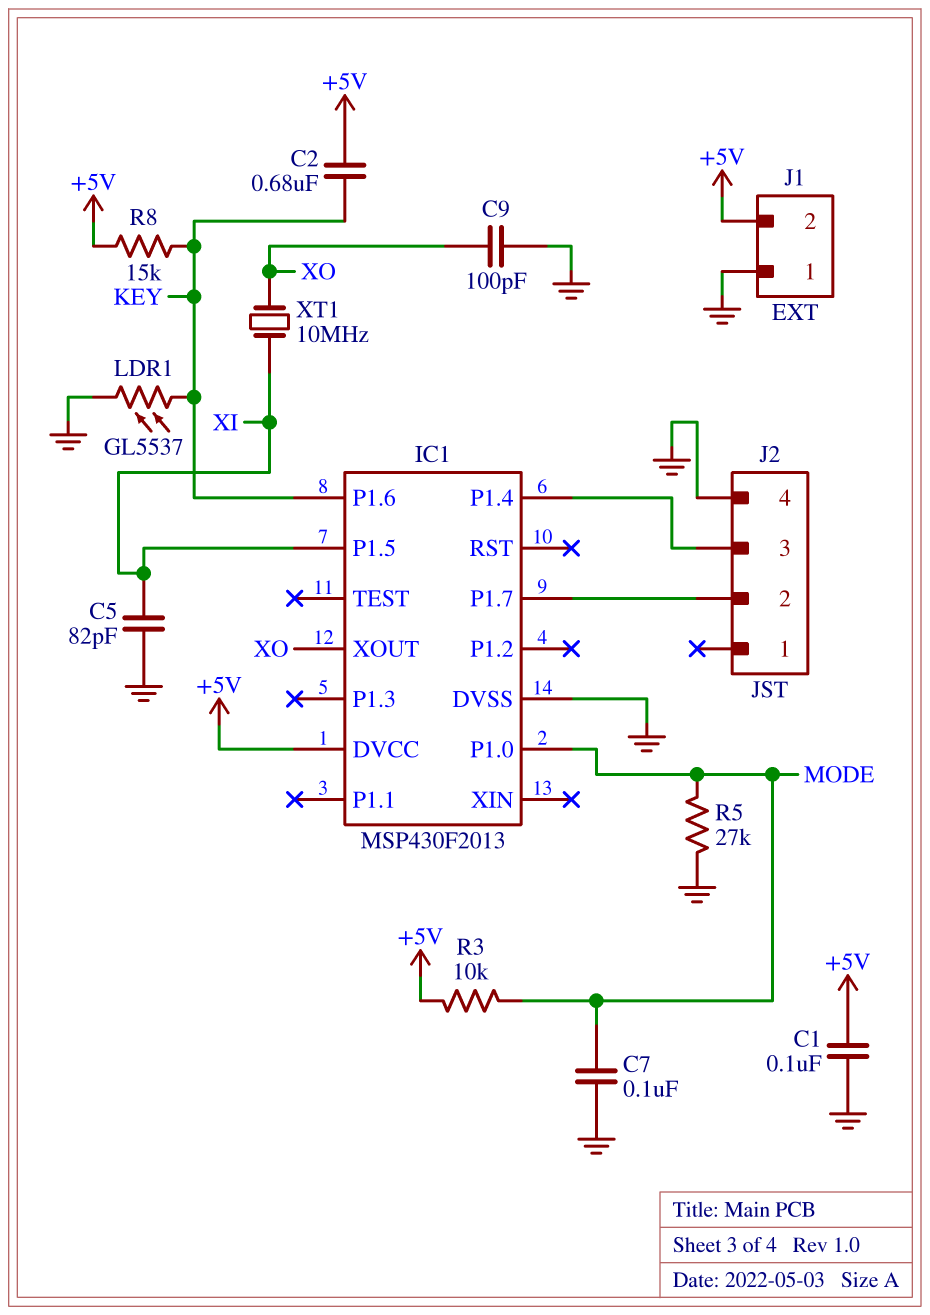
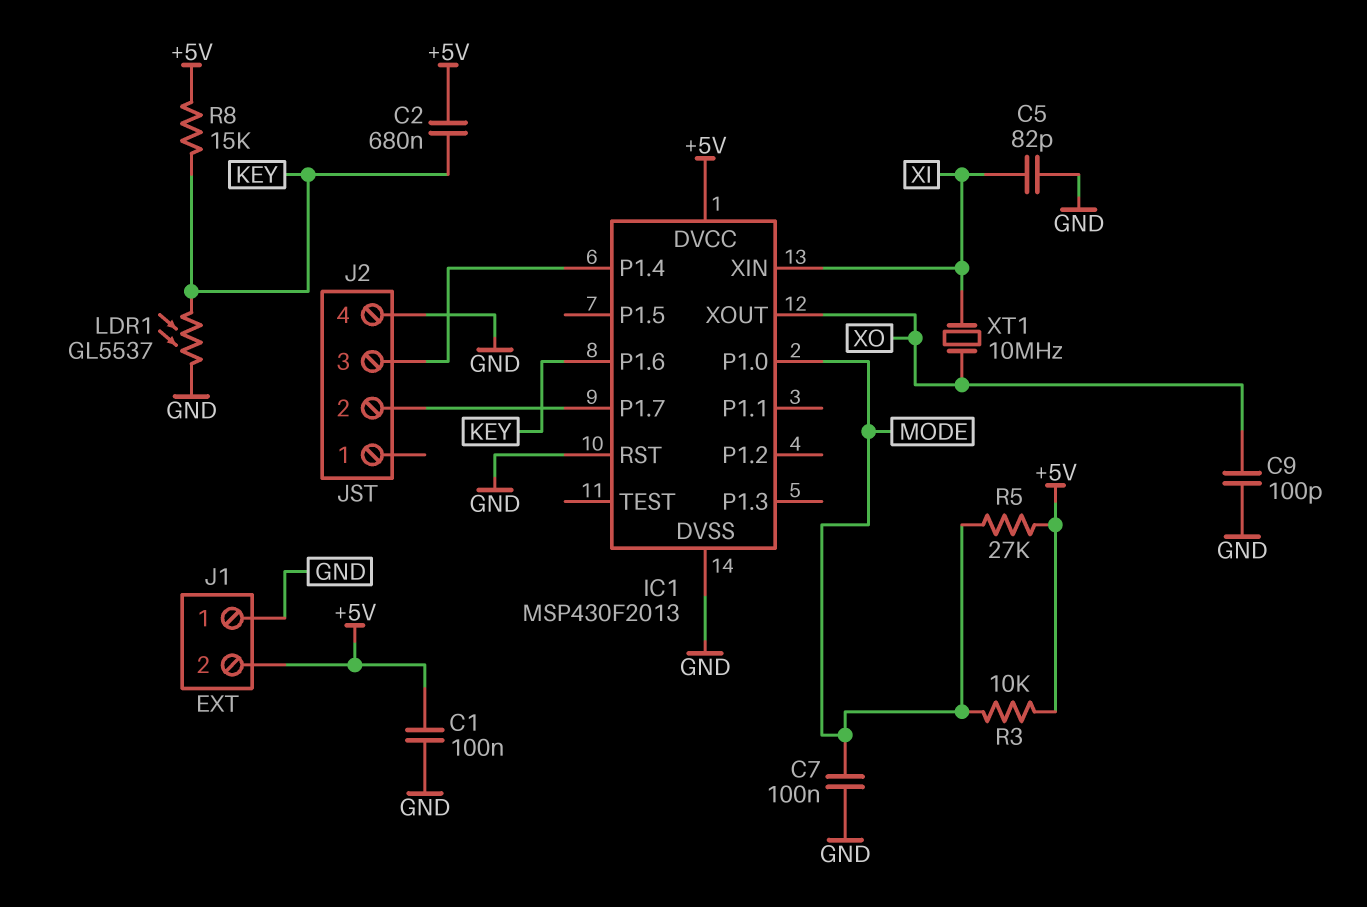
IC1 pin P1.5: XI -> none
IC1 pin RST: none -> GND
IC1 pin XIN: none -> XI
R5: 27k (GND, MODE) -> 27k (+5V, MODE)

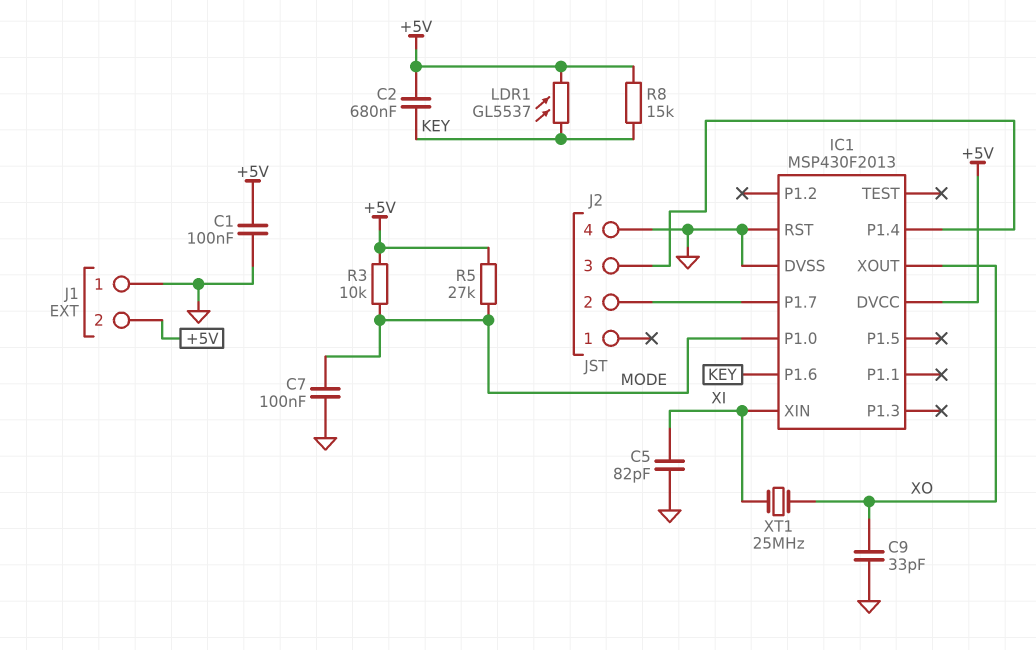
C9: 100pF (GND, XO) -> 33pF (GND, XO)
LDR1: GL5537 (GND, KEY) -> GL5537 (+5V, KEY)
XT1: 10MHz (XI, XO) -> 25MHz (XI, XO)

